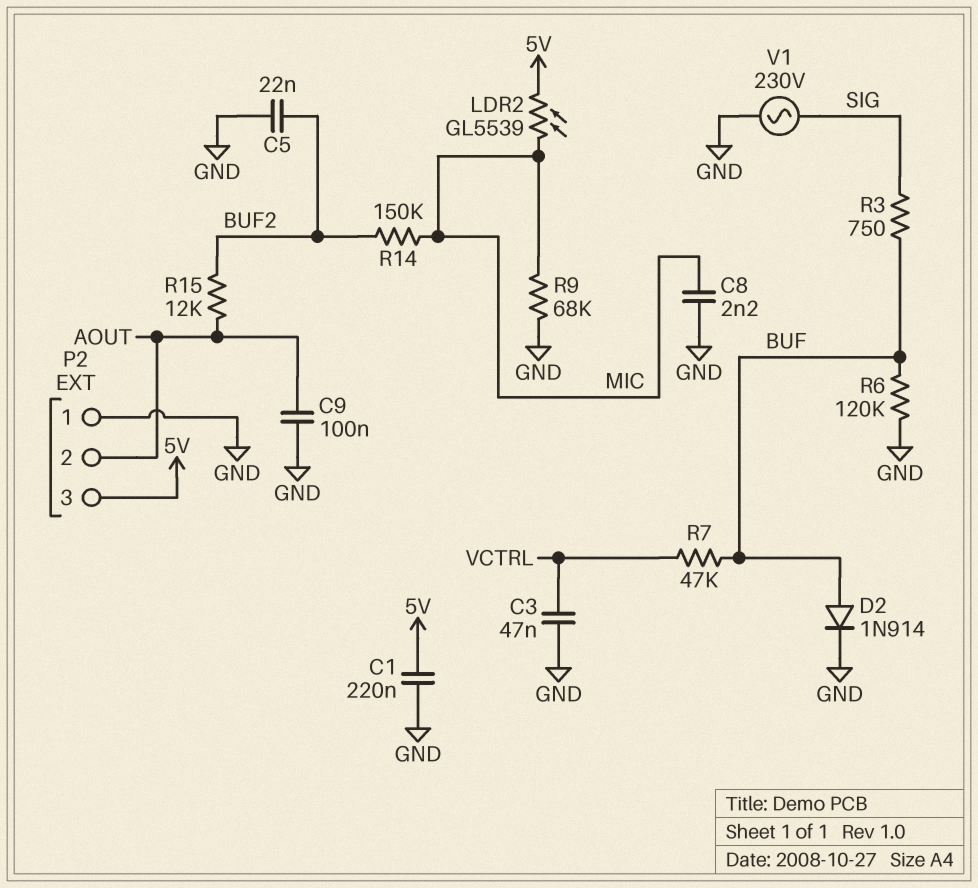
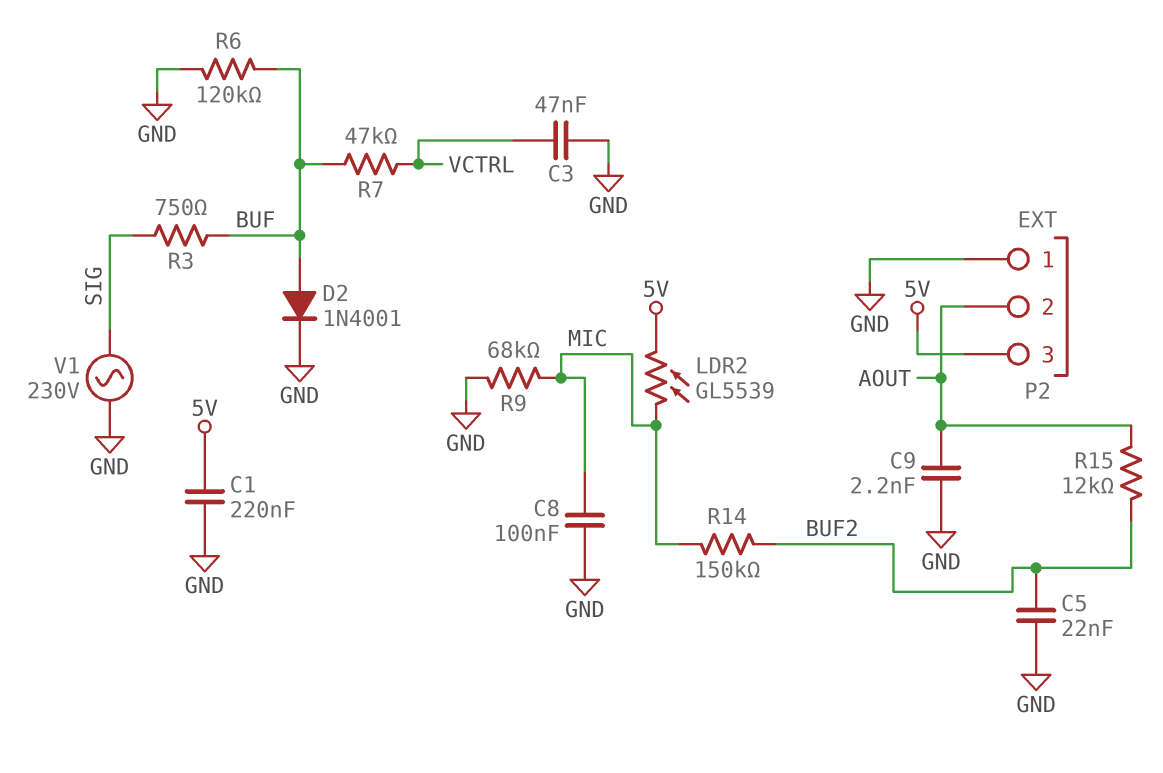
C8: 2.2nF (GND, MIC) -> 100nF (GND, MIC)
C9: 100nF (AOUT, GND) -> 2.2nF (AOUT, GND)
D2: diode 1N914 (A BUF, K GND) -> diode 1N4001 (A BUF, K GND)

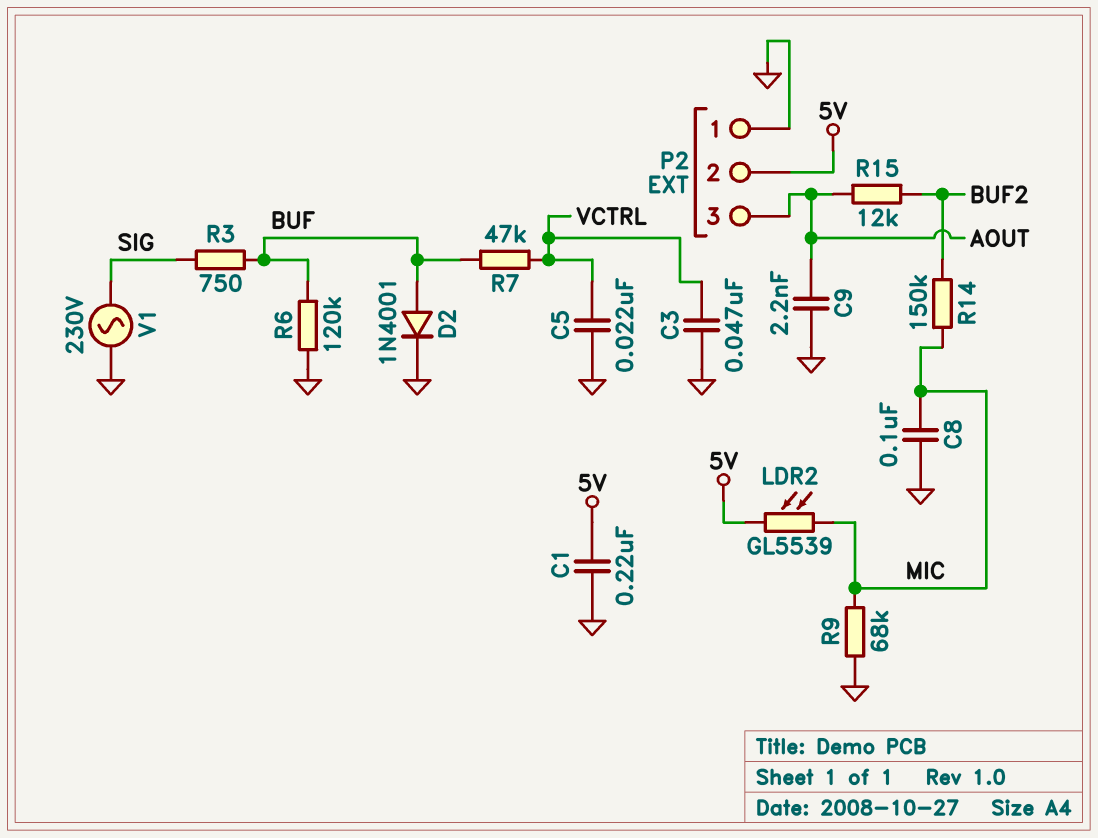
C5: 22nF (BUF2, GND) -> 22nF (GND, VCTRL)
P2 pin 2: AOUT -> 5V
P2 pin 3: 5V -> AOUT

